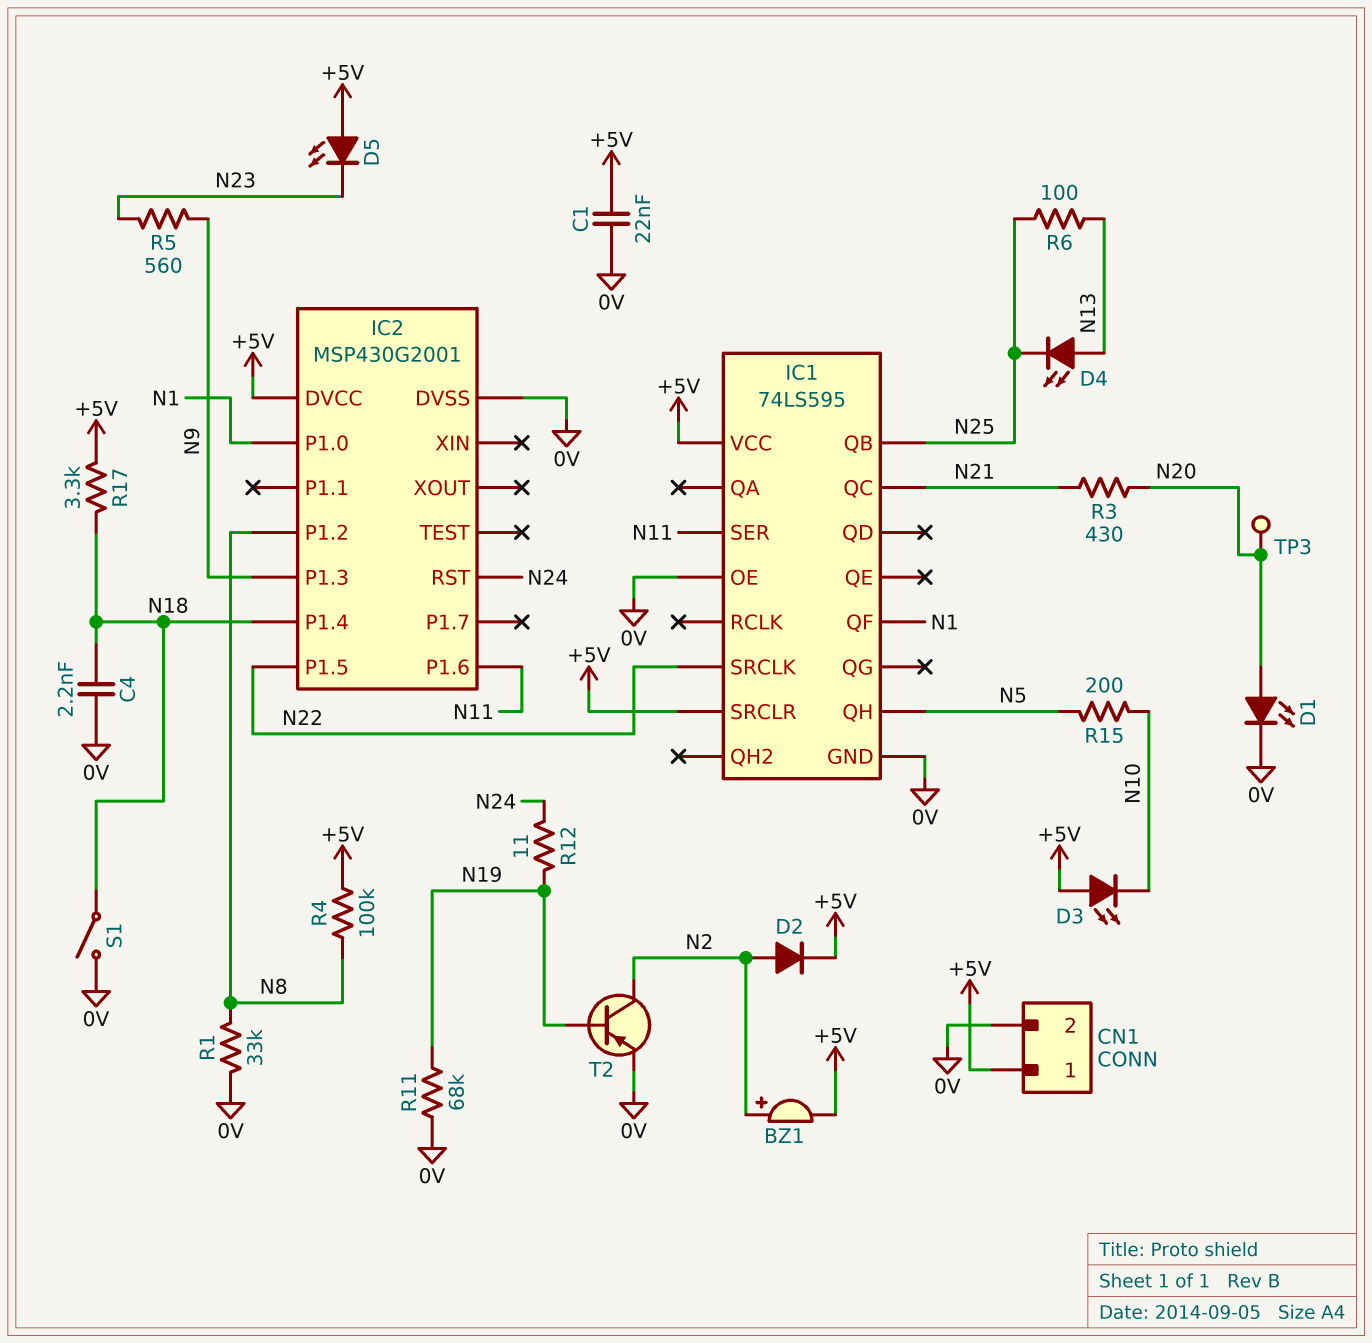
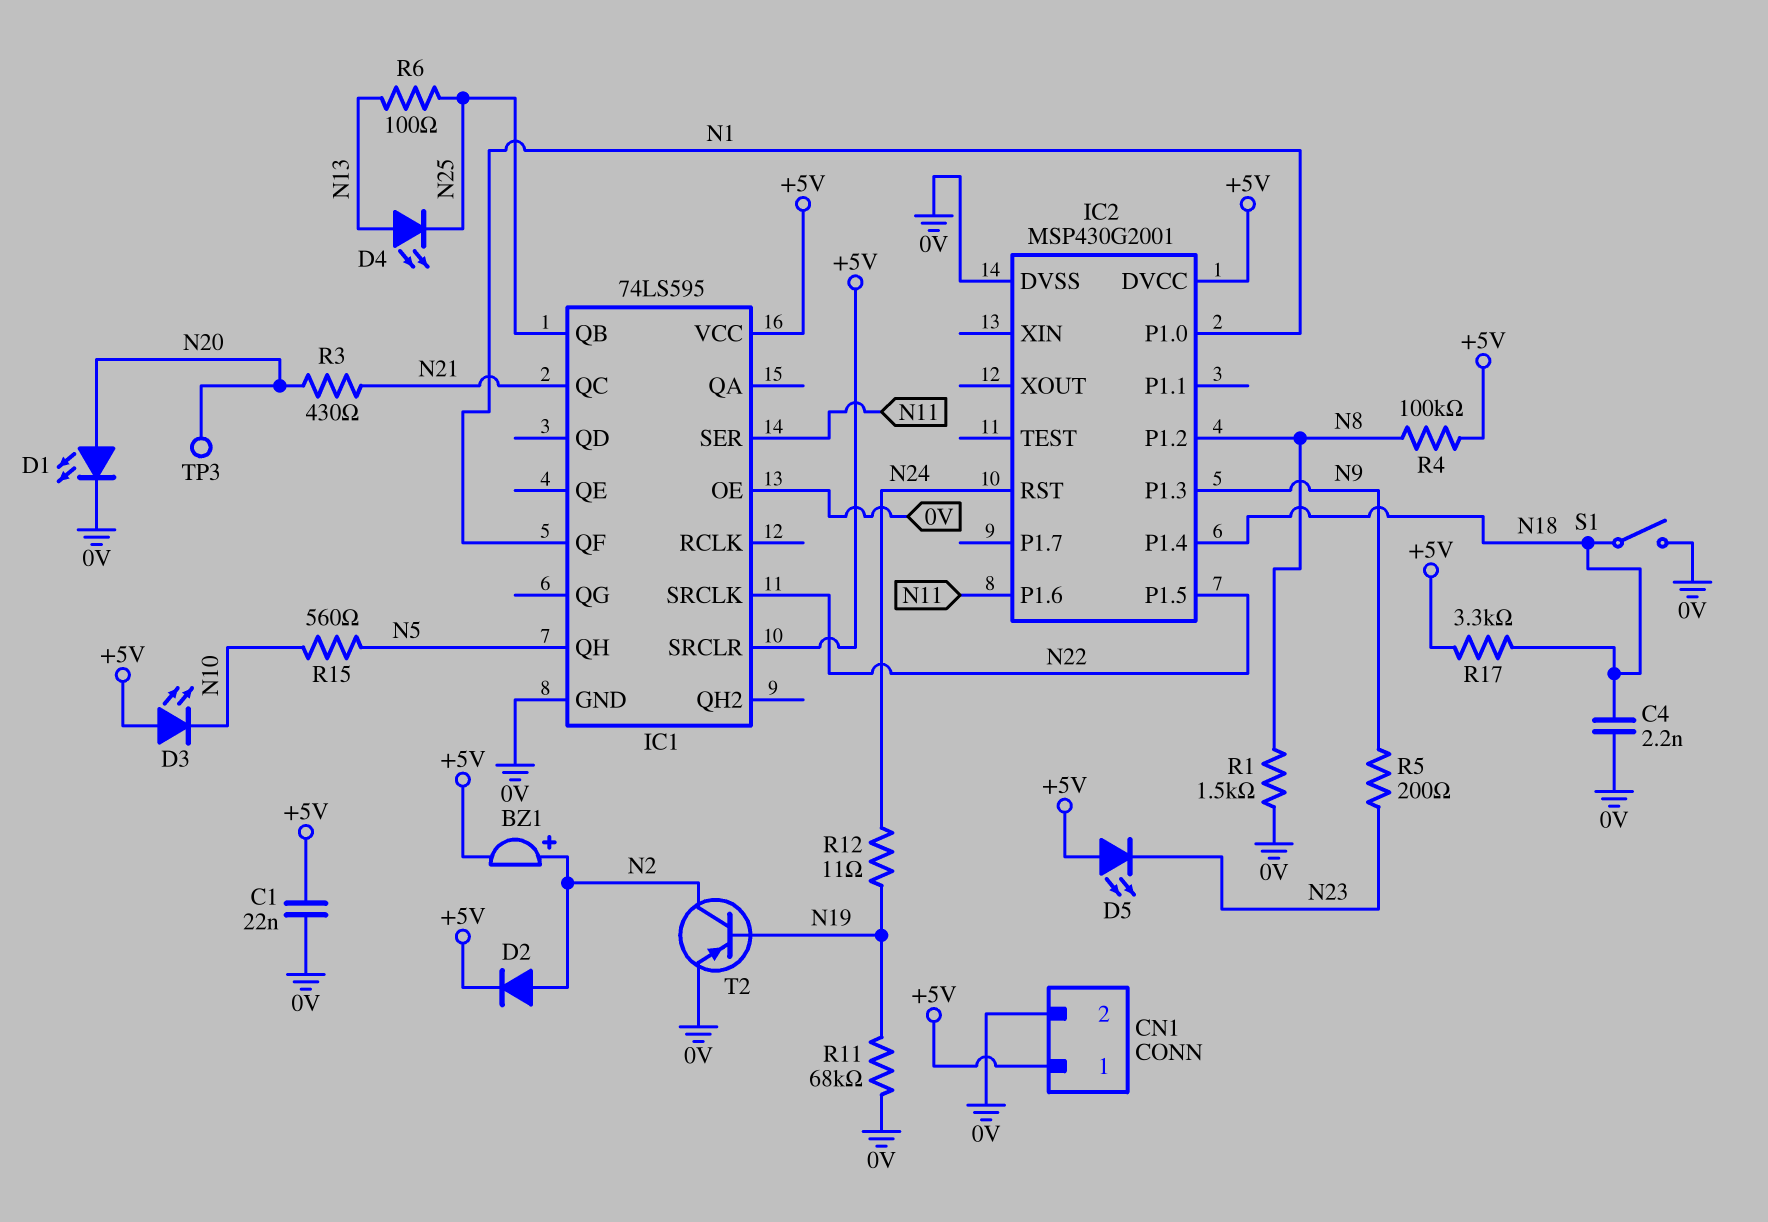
R1: 33k (0V, N8) -> 1.5k (0V, N8)
R5: 560 (N9, N23) -> 200 (N9, N23)
R15: 200 (N5, N10) -> 560 (N5, N10)

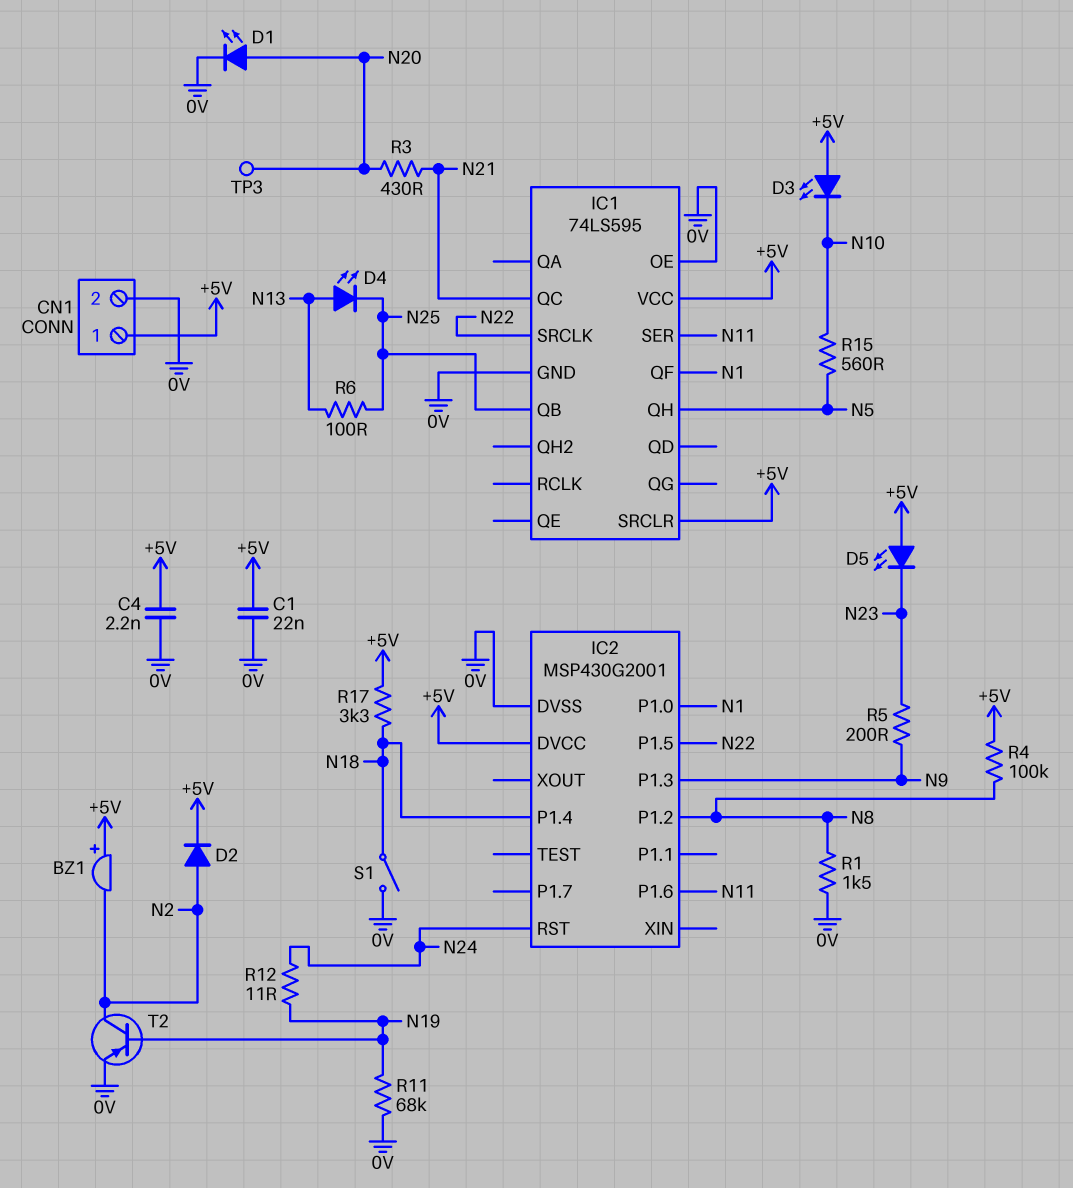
BZ1: buzzer (plus N2, minus +5V) -> buzzer (plus +5V, minus N2)
C4: 2.2nF (0V, N18) -> 2.2nF (+5V, 0V)

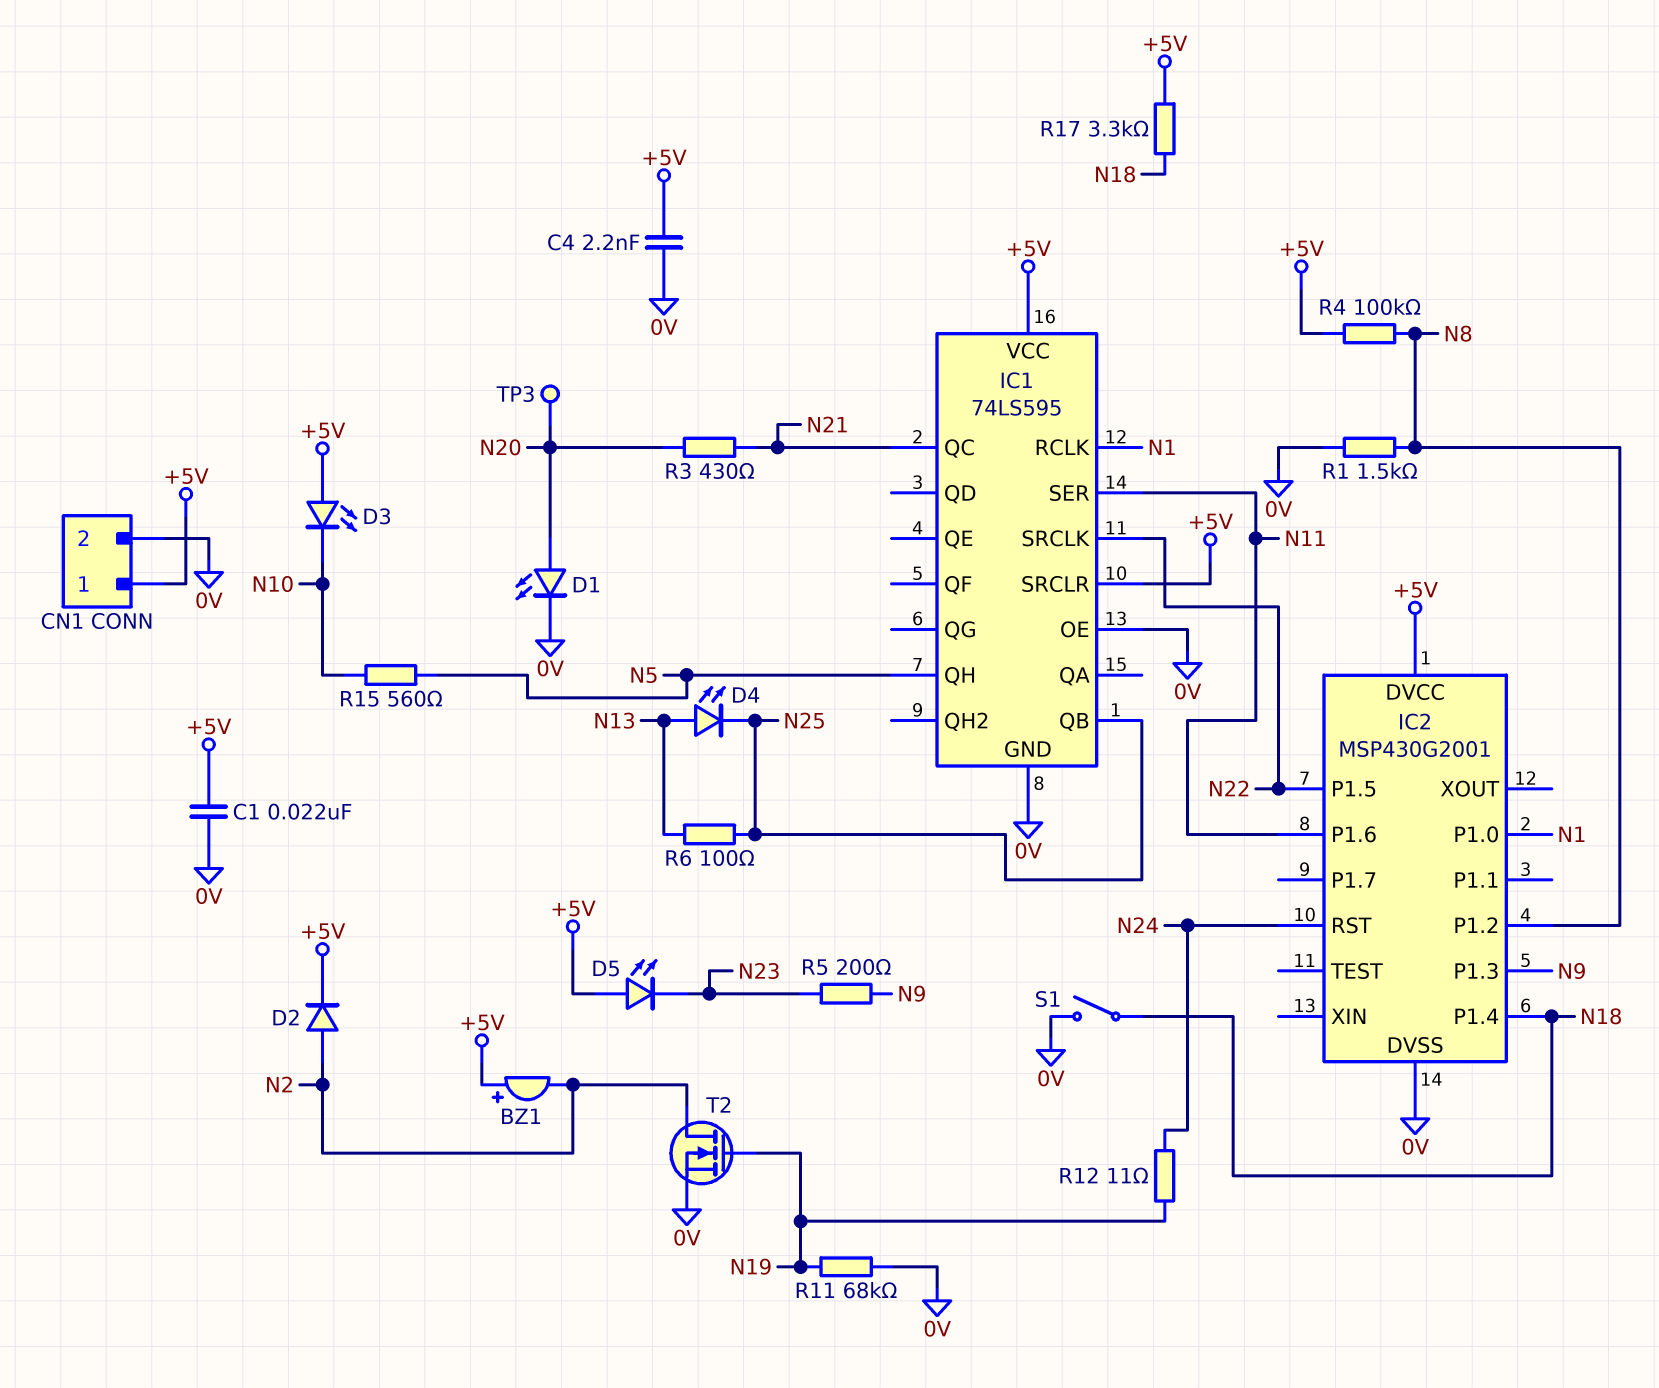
IC1 pin QF: N1 -> none
IC1 pin RCLK: none -> N1
T2: PNP (B N19, C N2, E 0V) -> NMOS (G N19, D N2, S 0V)

